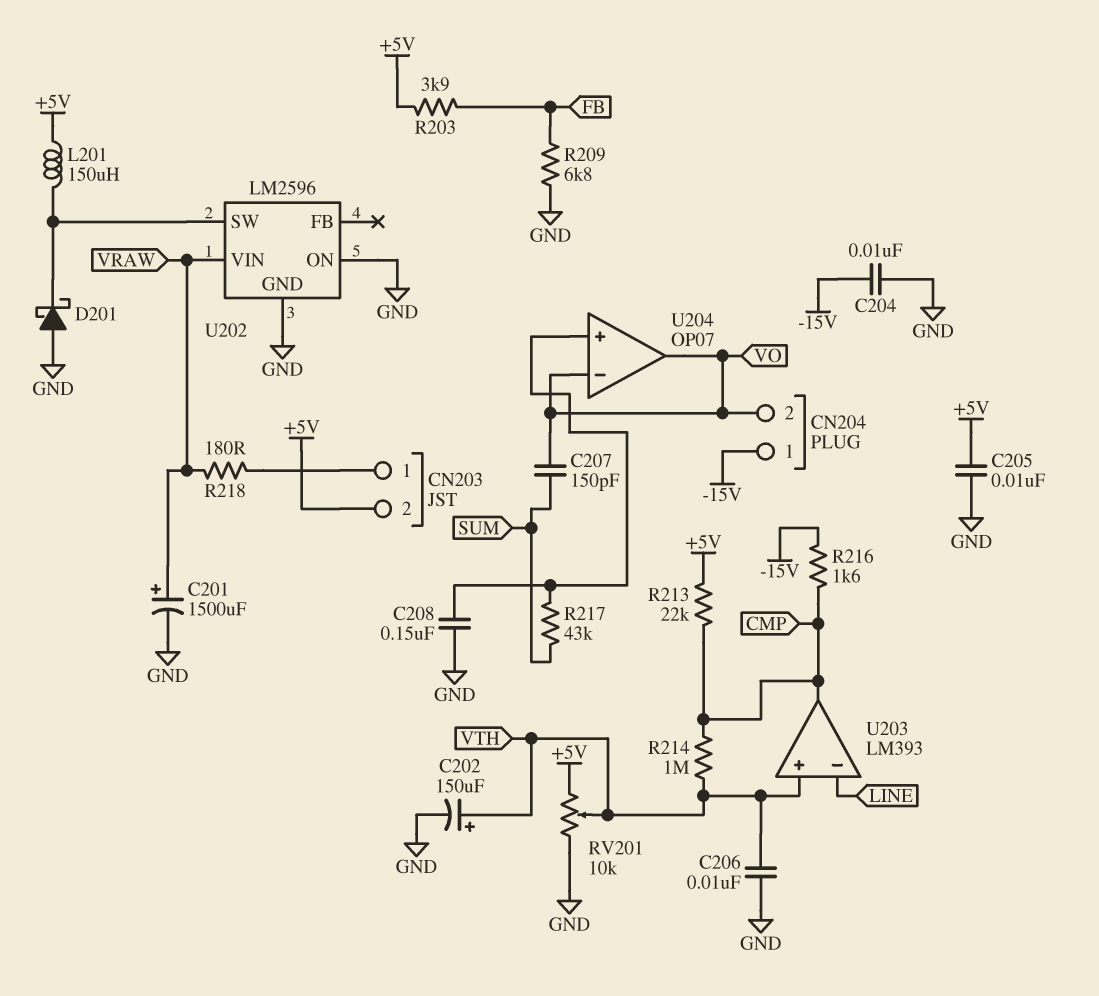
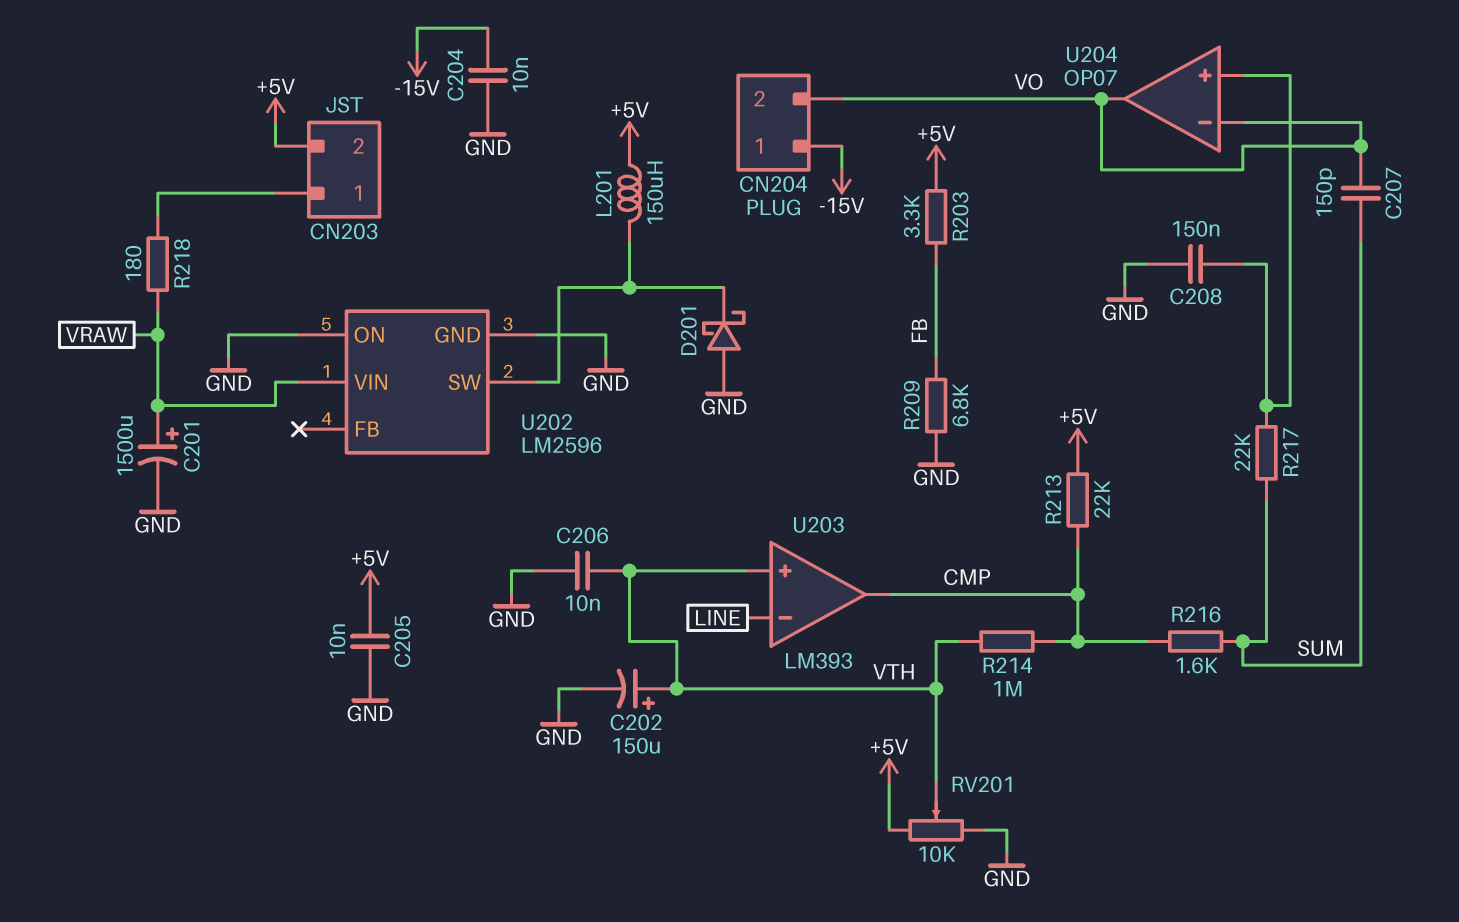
R203: 3.9k (+5V, FB) -> 3.3k (+5V, FB)
R216: 1.6k (-15V, CMP) -> 1.6k (CMP, SUM)
R217: 43k (SUM, U204/in+) -> 22k (SUM, U204/in+)

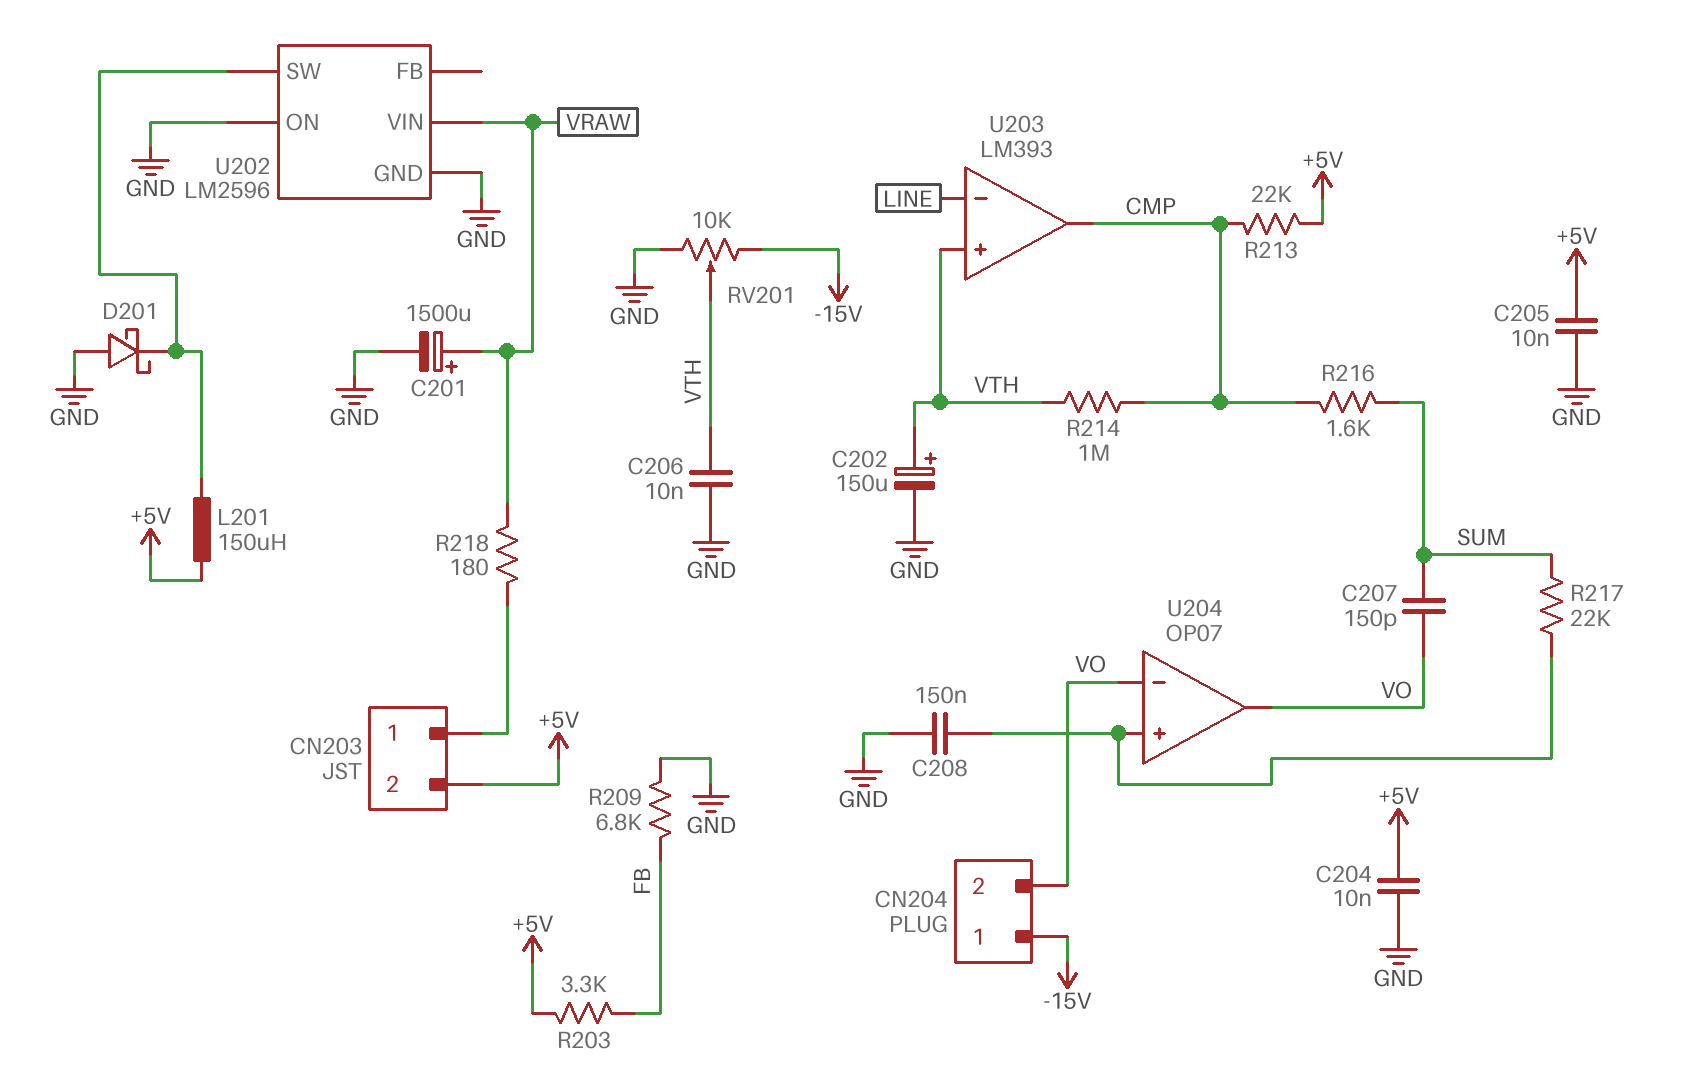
C204: 10nF (-15V, GND) -> 10nF (+5V, GND)
RV201: 10k (+5V, GND, wiper VTH) -> 10k (-15V, GND, wiper VTH)

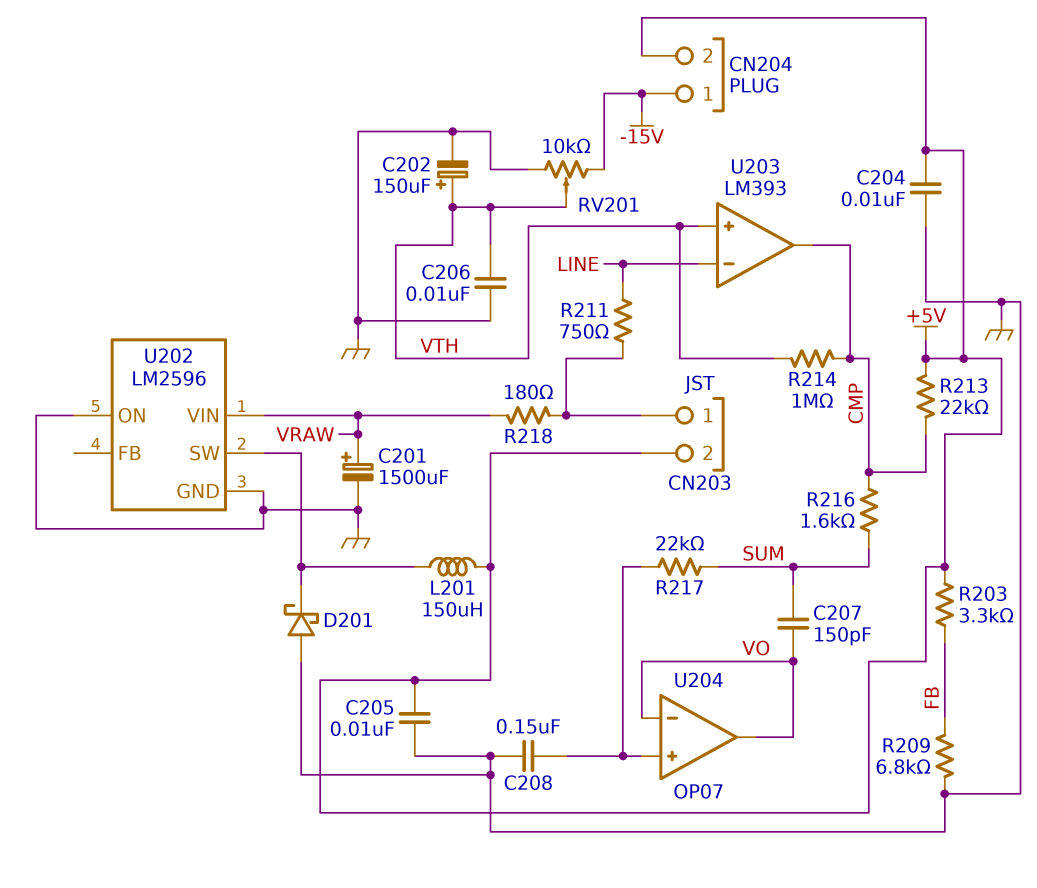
CN204 pin 2: VO -> +5V
R211: none -> 750 (CN203/1, LINE)

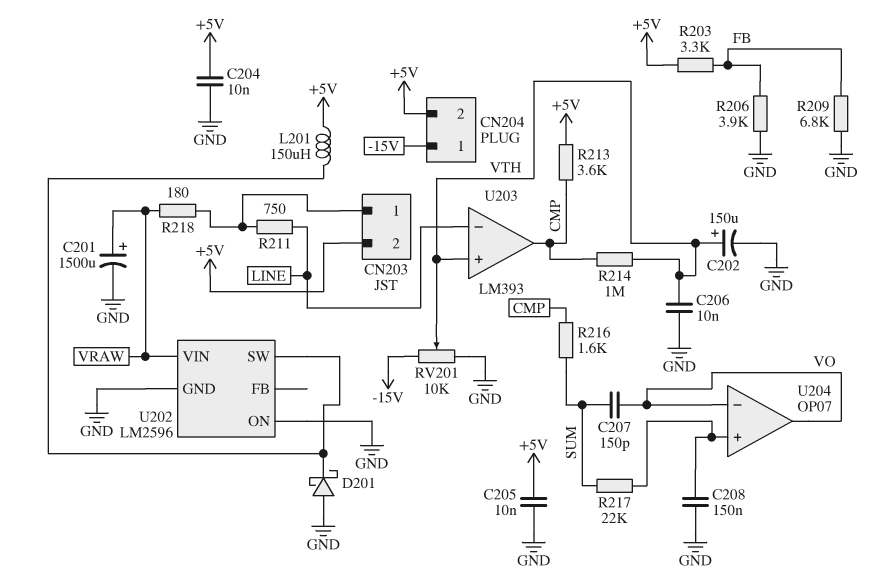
R206: none -> 3.9k (FB, GND)
R213: 22k (+5V, CMP) -> 3.6k (+5V, CMP)

